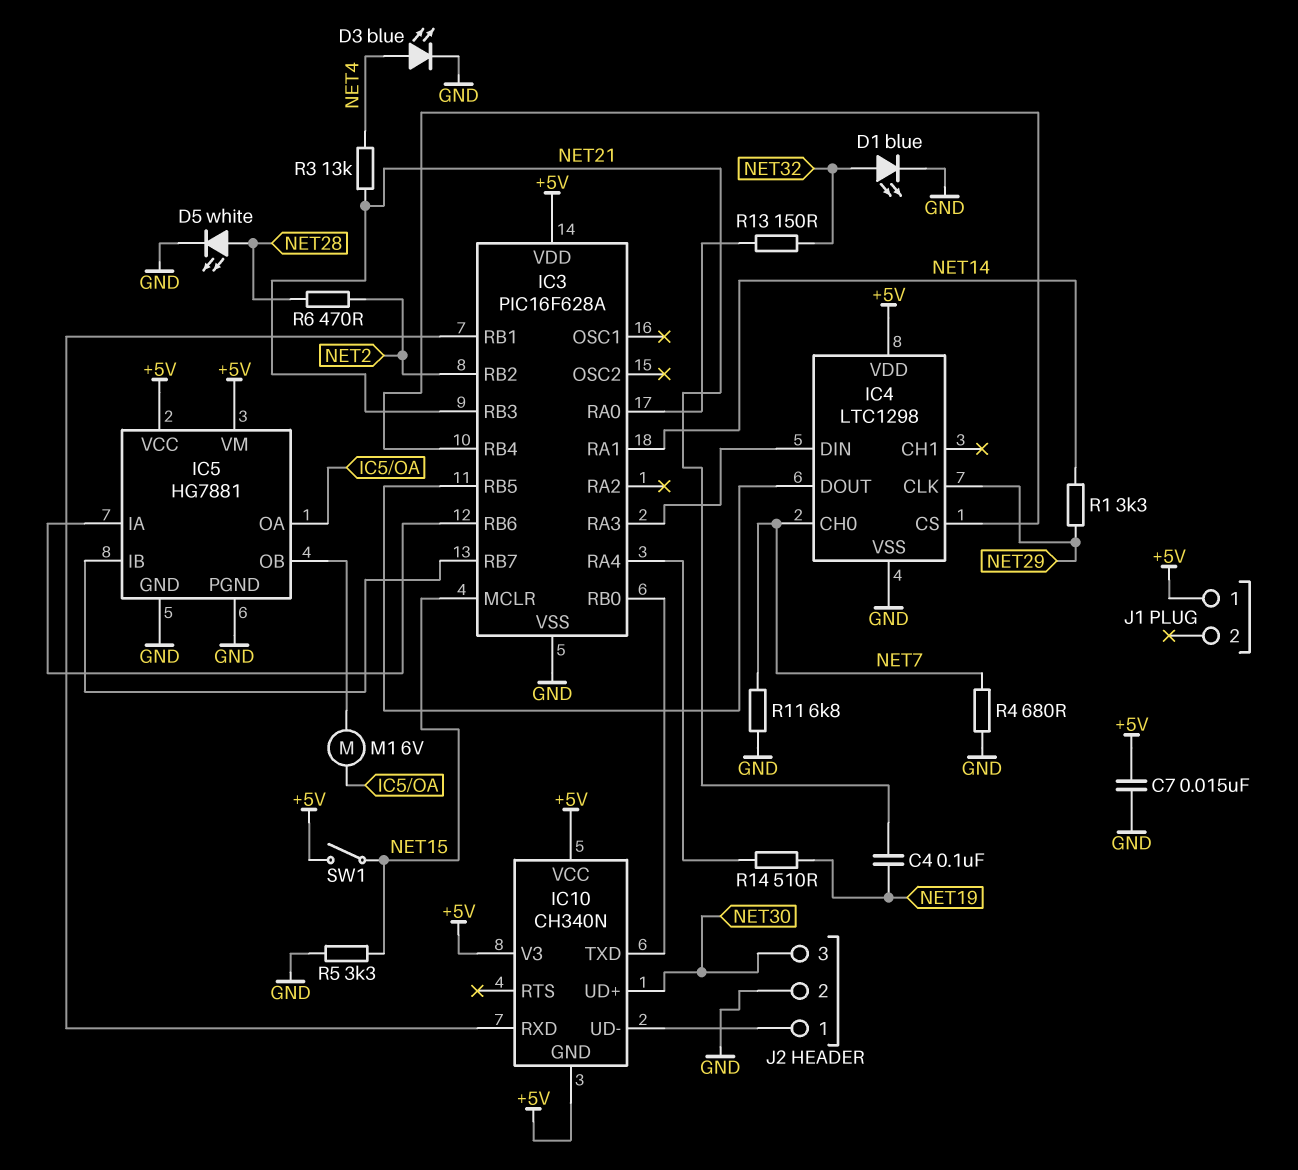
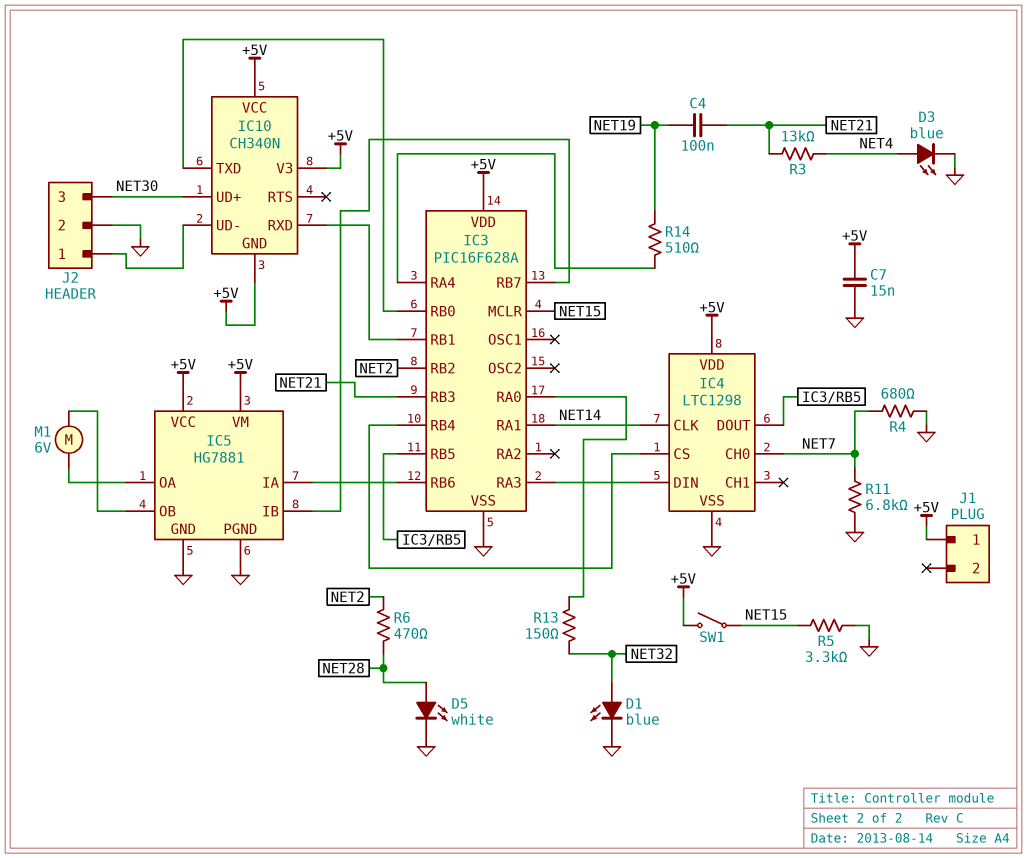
IC4 pin CLK: NET29 -> NET14
R1: 3.3k (NET14, NET29) -> none

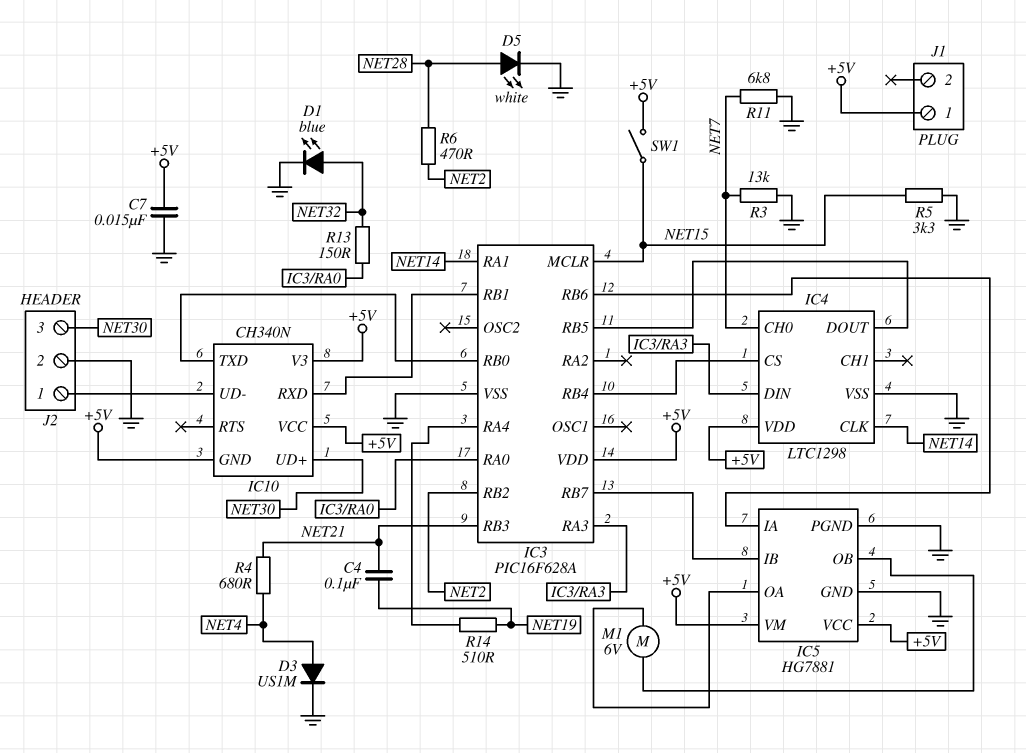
D3: LED blue (A NET4, K GND) -> diode US1M (A NET4, K GND)
R3: 13k (NET4, NET21) -> 13k (GND, NET7)
R4: 680 (GND, NET7) -> 680 (NET4, NET21)

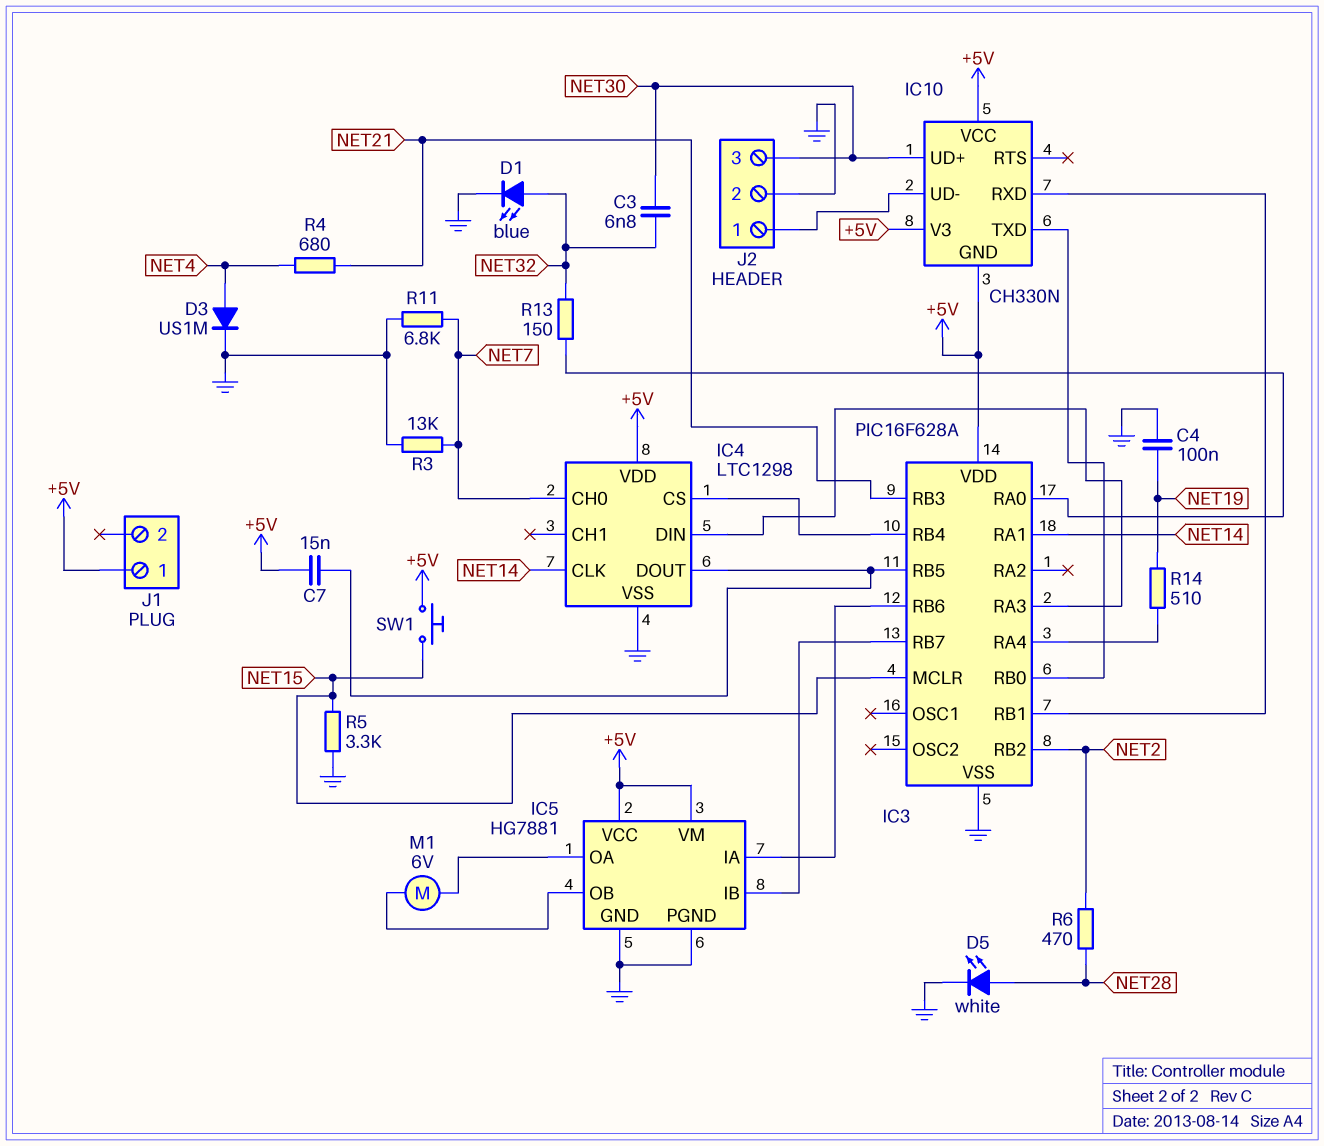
C3: none -> 6.8nF (NET30, NET32)
C4: 100nF (NET19, NET21) -> 100nF (GND, NET19)
C7: 15nF (+5V, GND) -> 15nF (+5V, IC3/RB5)
IC10: CH340N -> CH330N
SW1: switch (+5V, NET15) -> button (+5V, NET15)

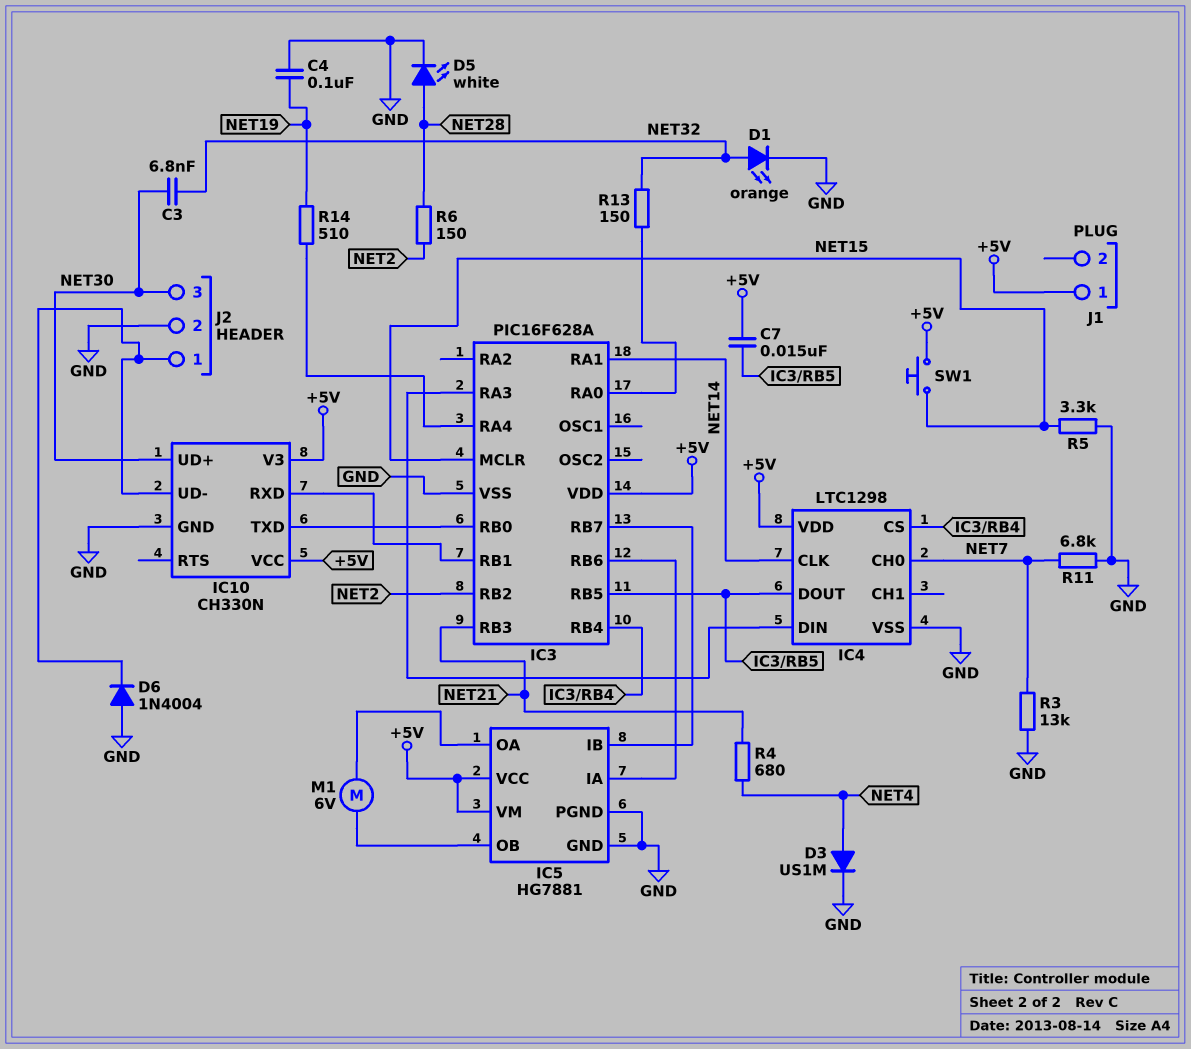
D1: LED blue (A NET32, K GND) -> LED orange (A NET32, K GND)
D6: none -> diode 1N4004 (A GND, K IC10/UD-)
IC10 pin GND: +5V -> GND
R6: 470 (NET2, NET28) -> 150 (NET2, NET28)

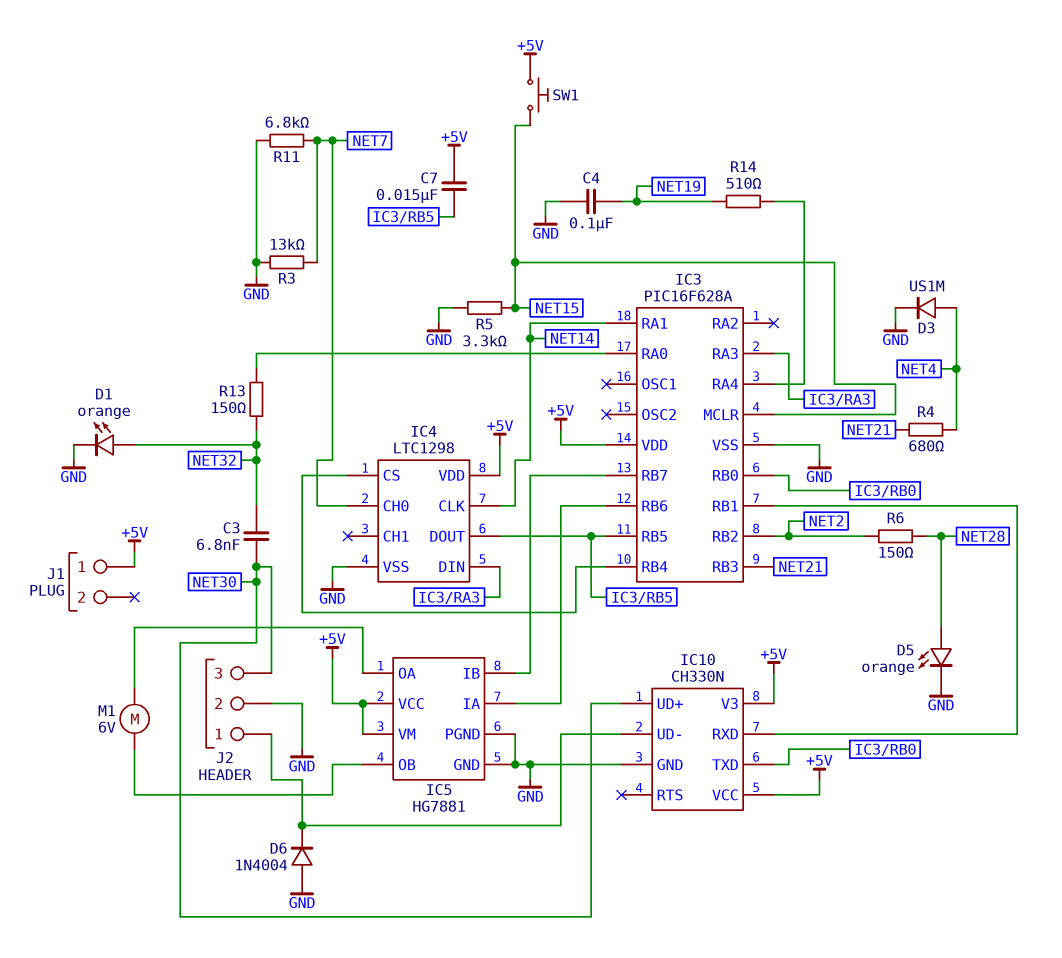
D5: LED white (A NET28, K GND) -> LED orange (A NET28, K GND)

